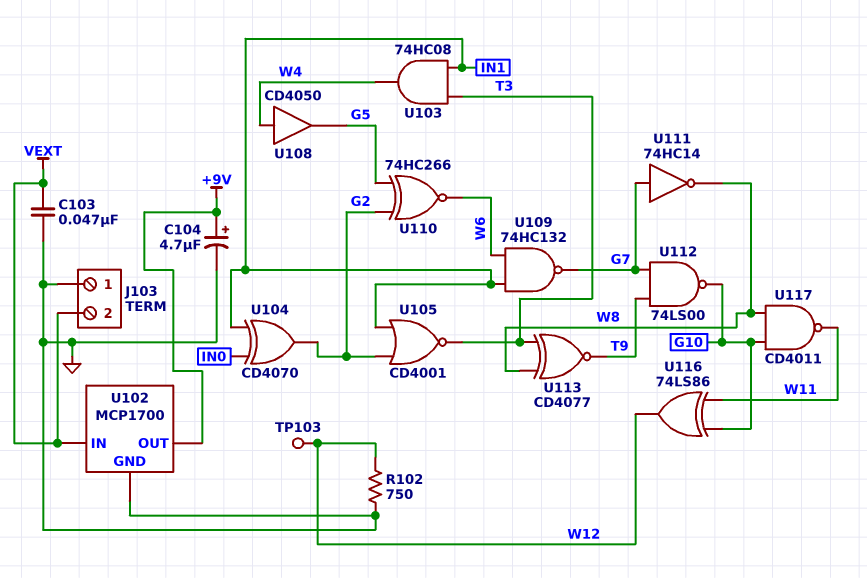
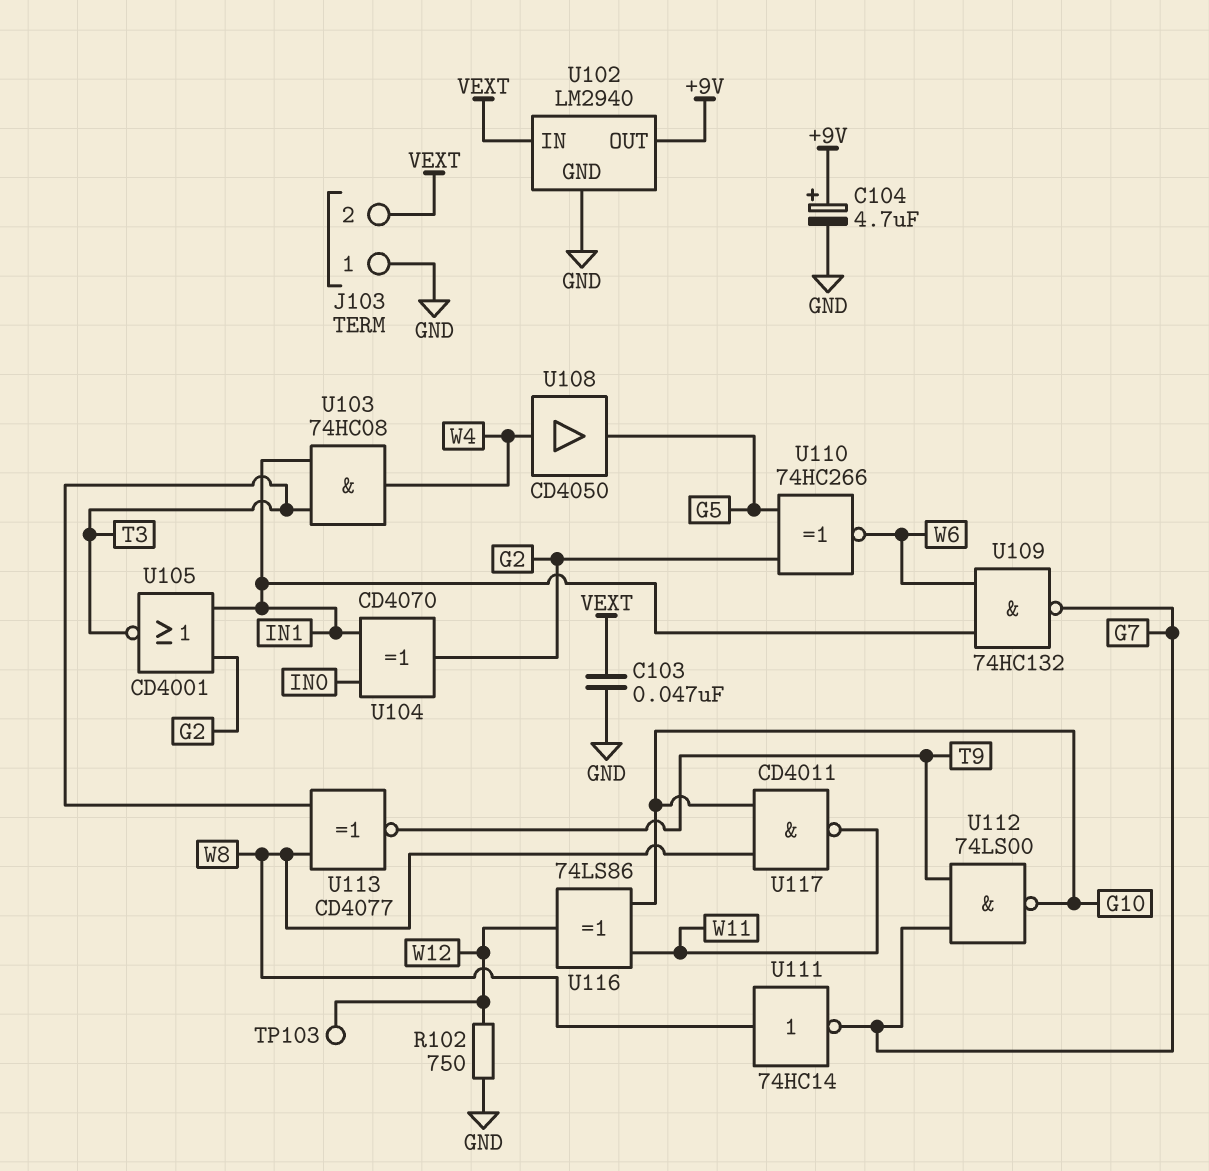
U102: MCP1700 -> LM2940
U111: NOT 74HC14 (in G7, out W8) -> NOT 74HC14 (in W8, out G7)

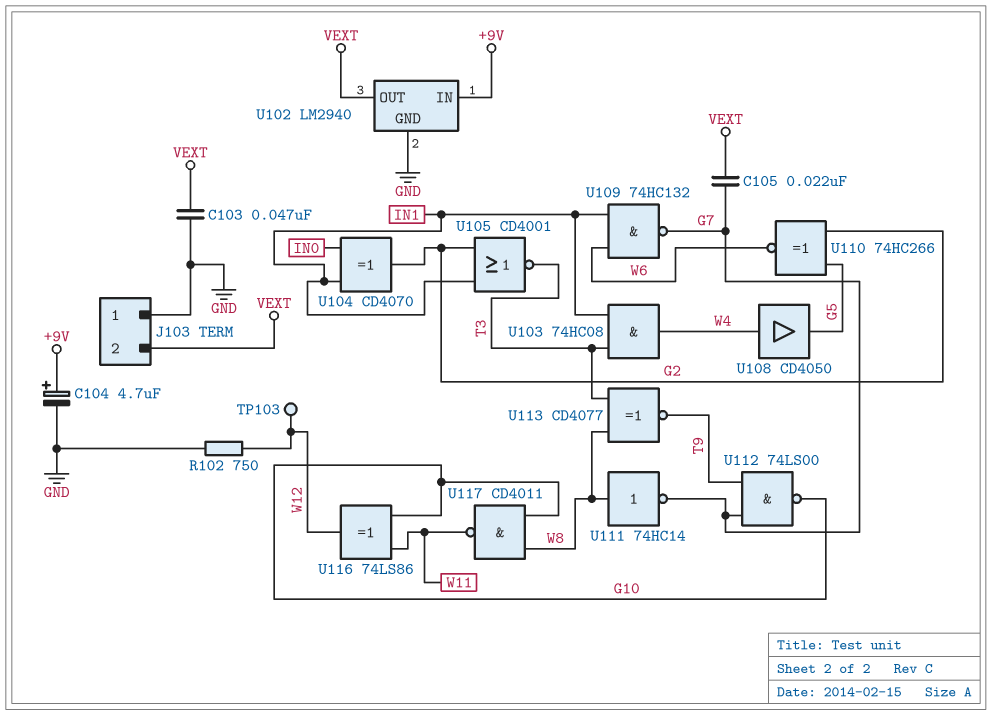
C105: none -> 22nF (G7, VEXT)
U102 pin IN: VEXT -> +9V
U102 pin OUT: +9V -> VEXT

